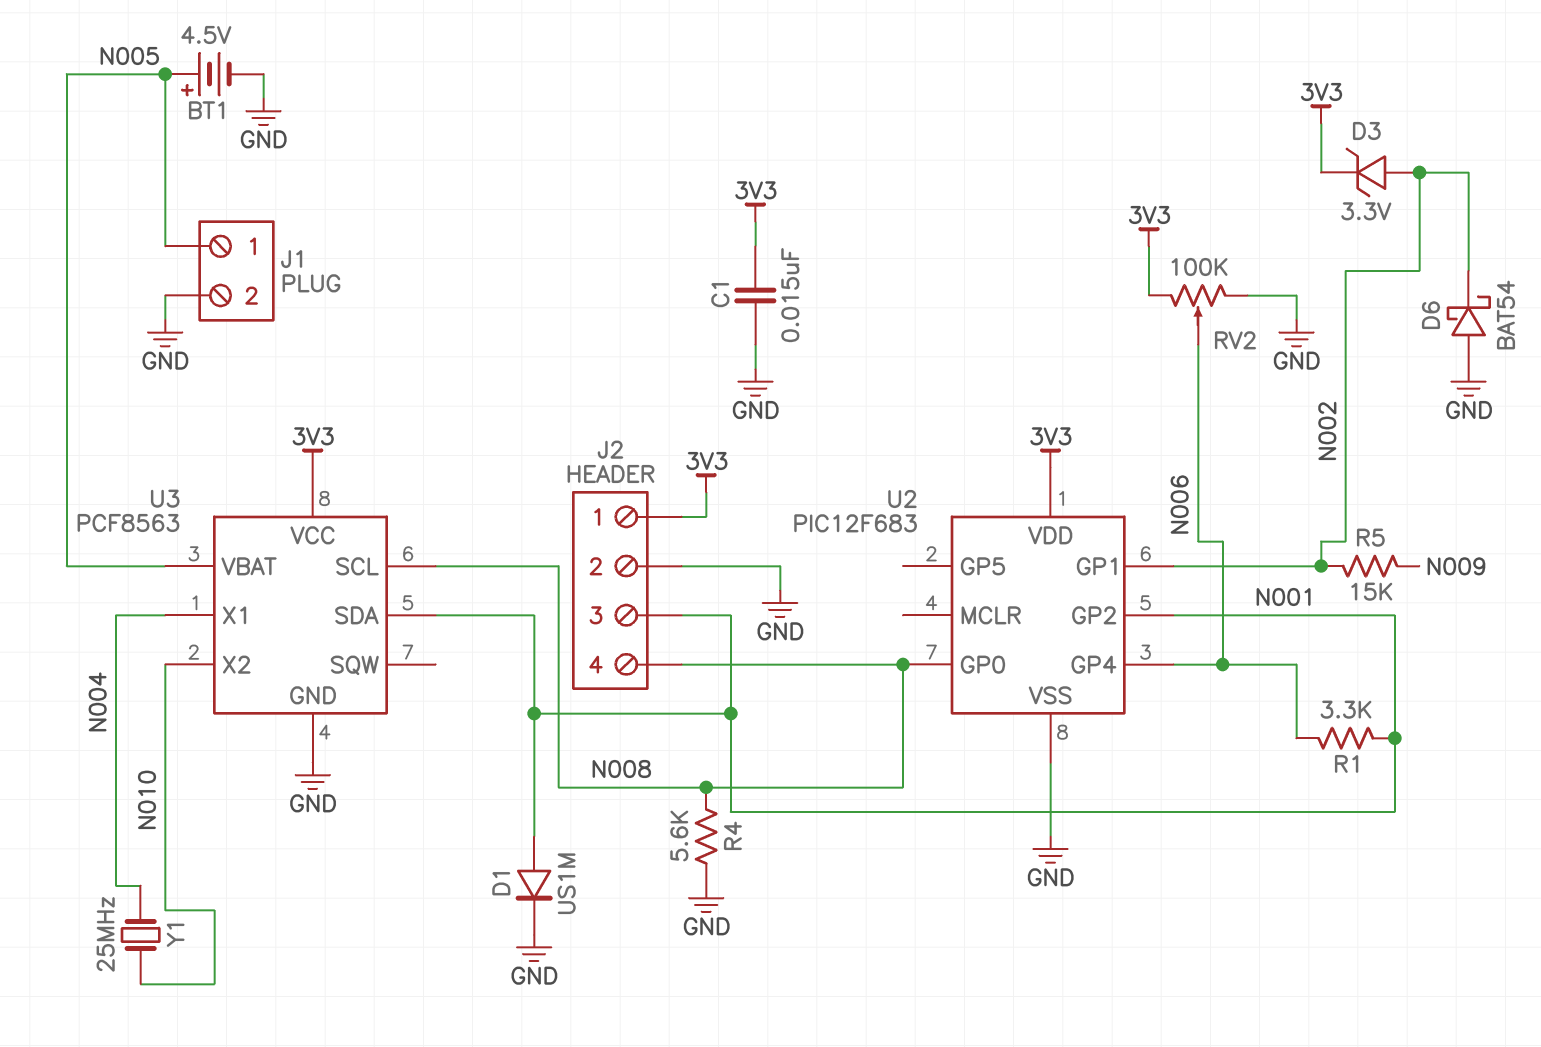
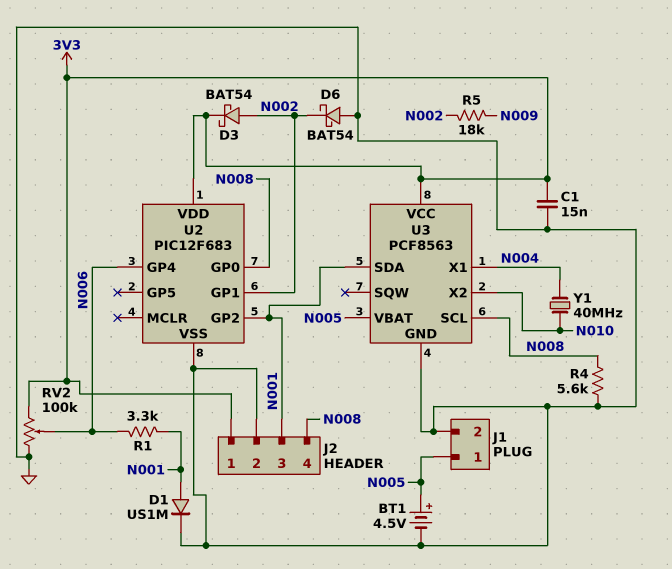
D3: zener 3.3V (A N002, K 3V3) -> schottky BAT54 (A N002, K 3V3)
R5: 15k (N002, N009) -> 18k (N002, N009)
Y1: 25MHz (N004, N010) -> 40MHz (N004, N010)

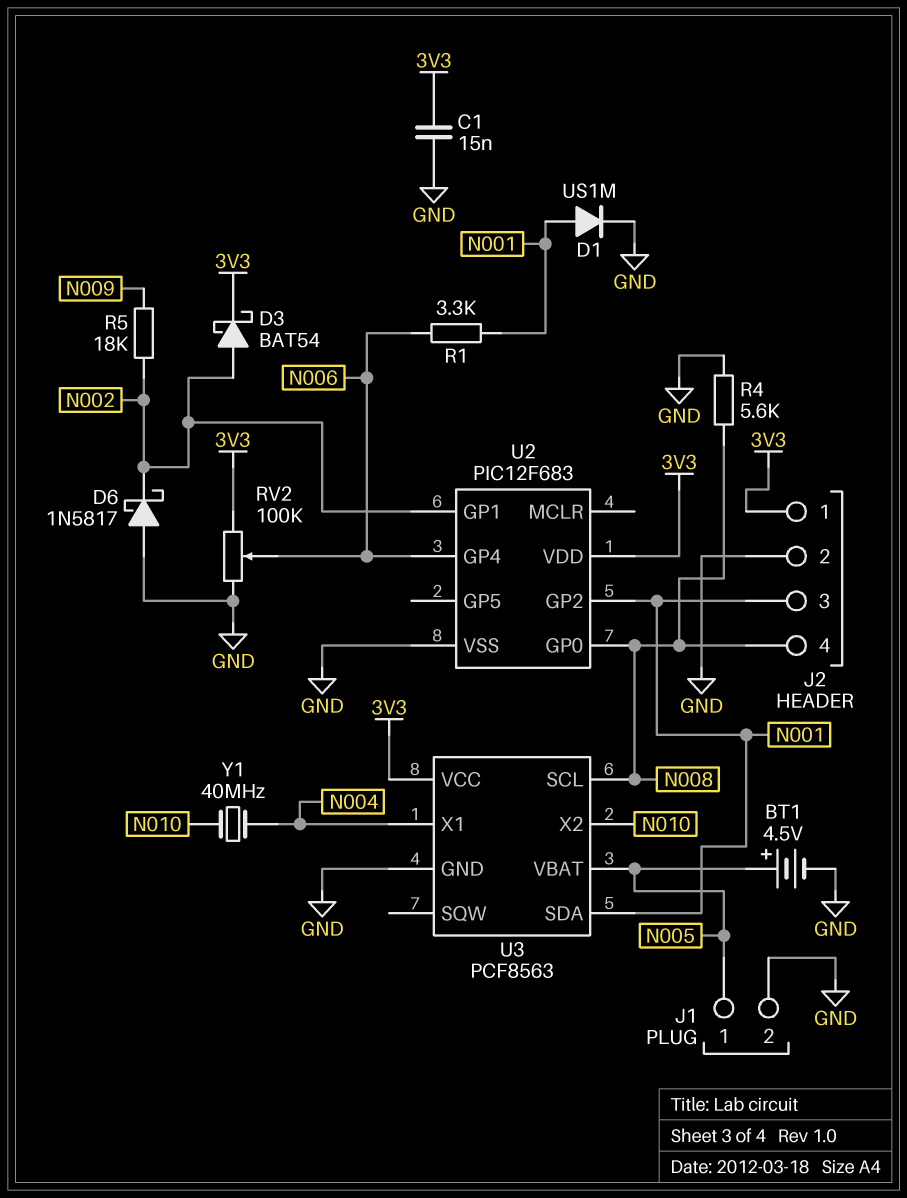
D6: schottky BAT54 (A GND, K N002) -> schottky 1N5817 (A GND, K N002)

